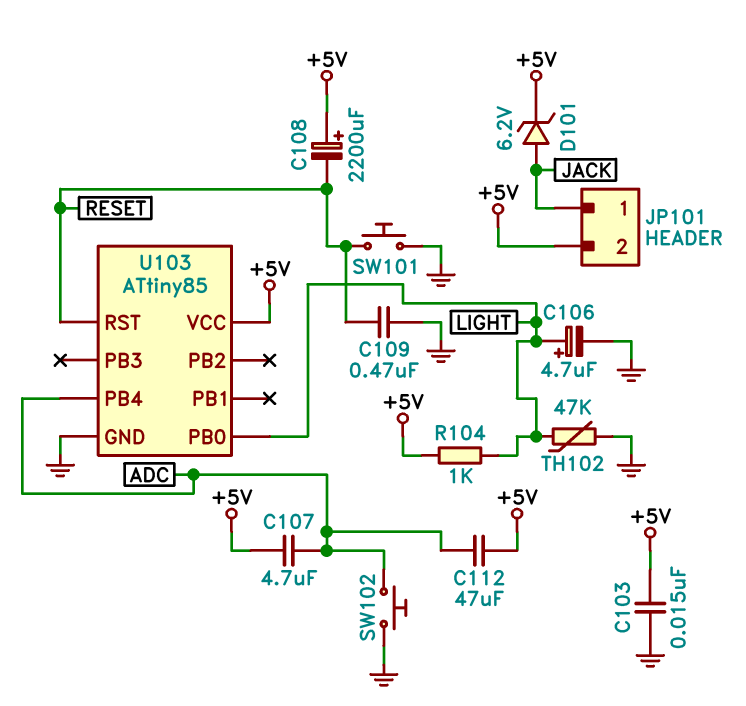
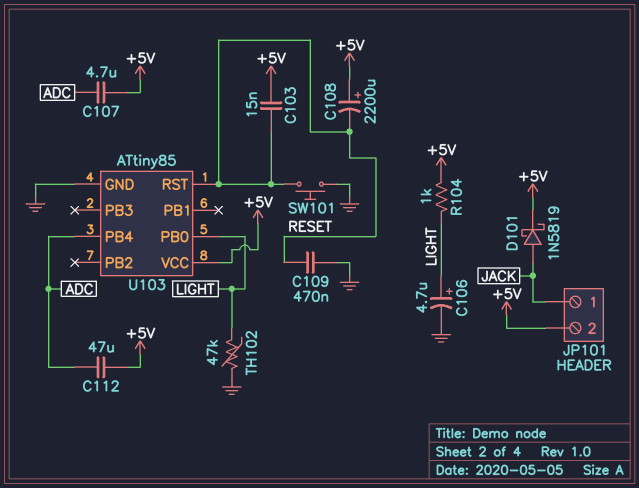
C103: 15nF (+5V, GND) -> 15nF (+5V, RESET)
D101: zener 6.2V (A JACK, K +5V) -> schottky 1N5819 (A JACK, K +5V)
SW102: button (ADC, GND) -> none

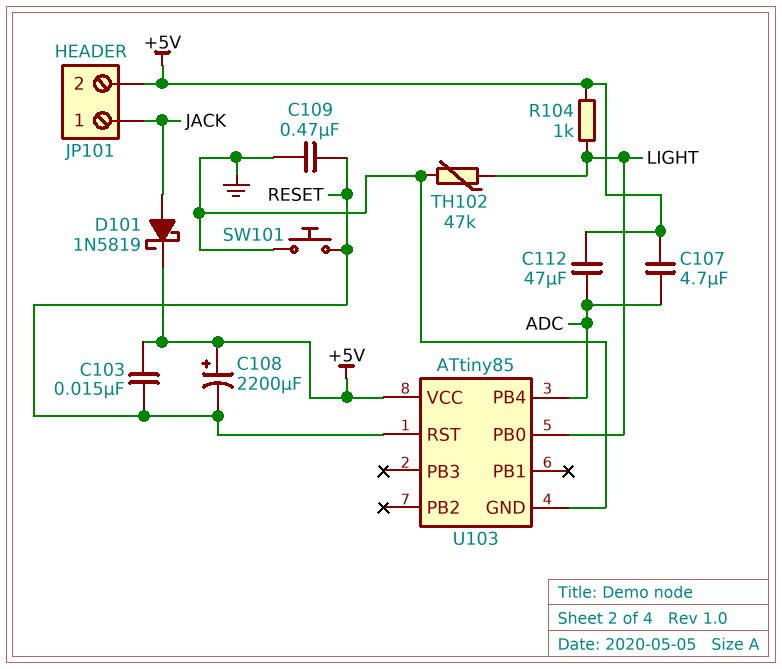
C106: 4.7uF (plus LIGHT, minus GND) -> none

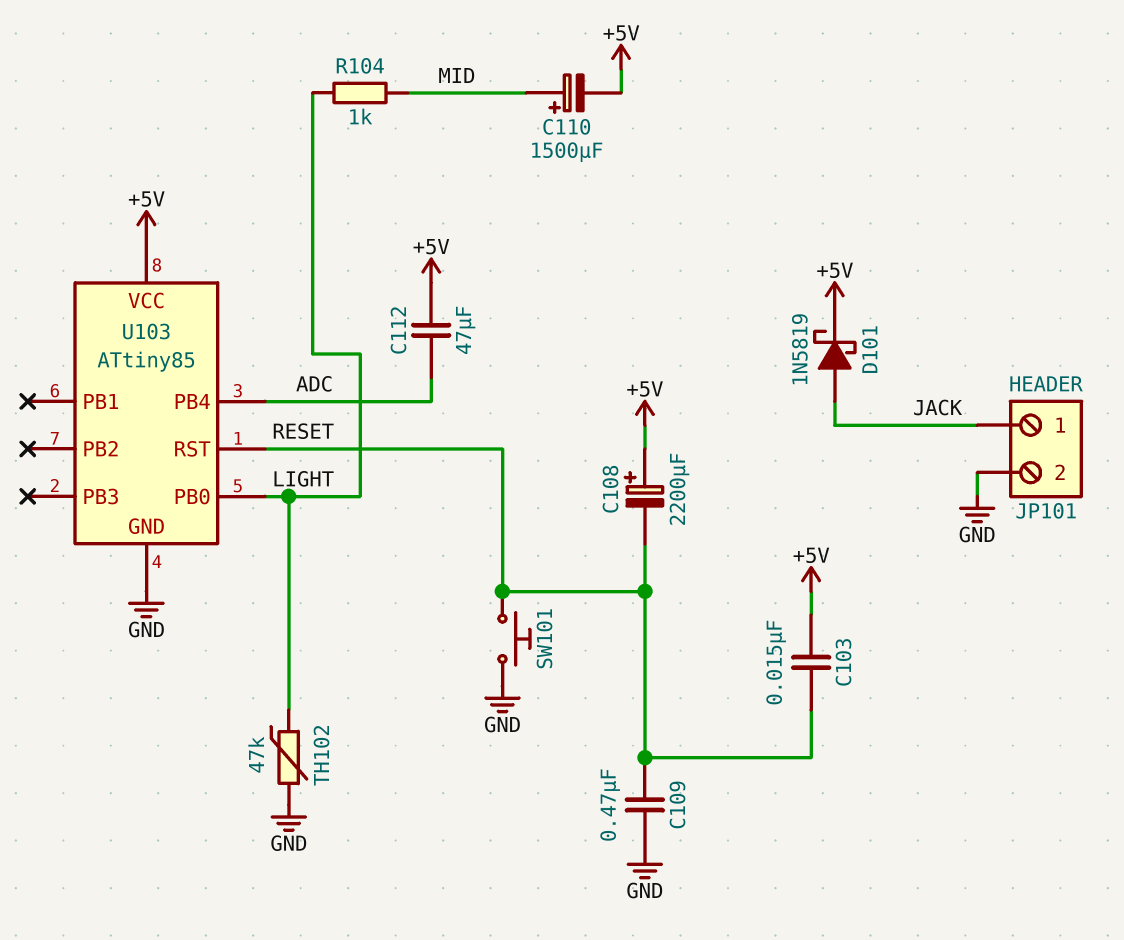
C107: 4.7uF (+5V, ADC) -> none
C110: none -> 1500uF (plus MID, minus +5V)
JP101 pin 2: +5V -> GND
R104: 1k (+5V, LIGHT) -> 1k (LIGHT, MID)

